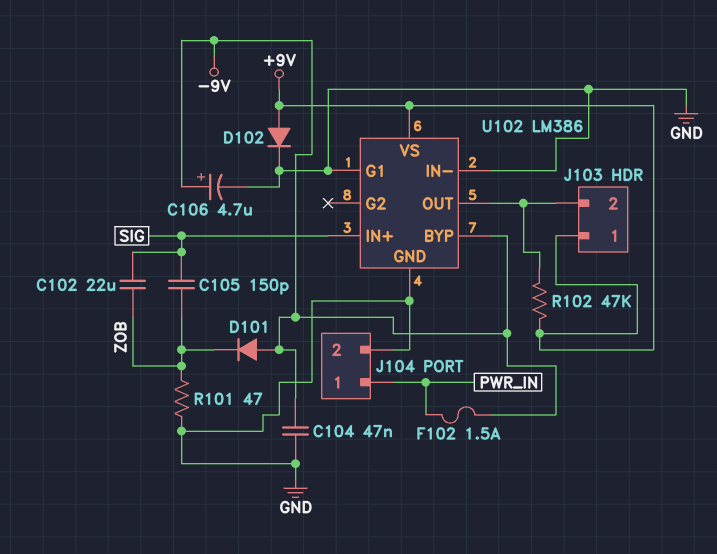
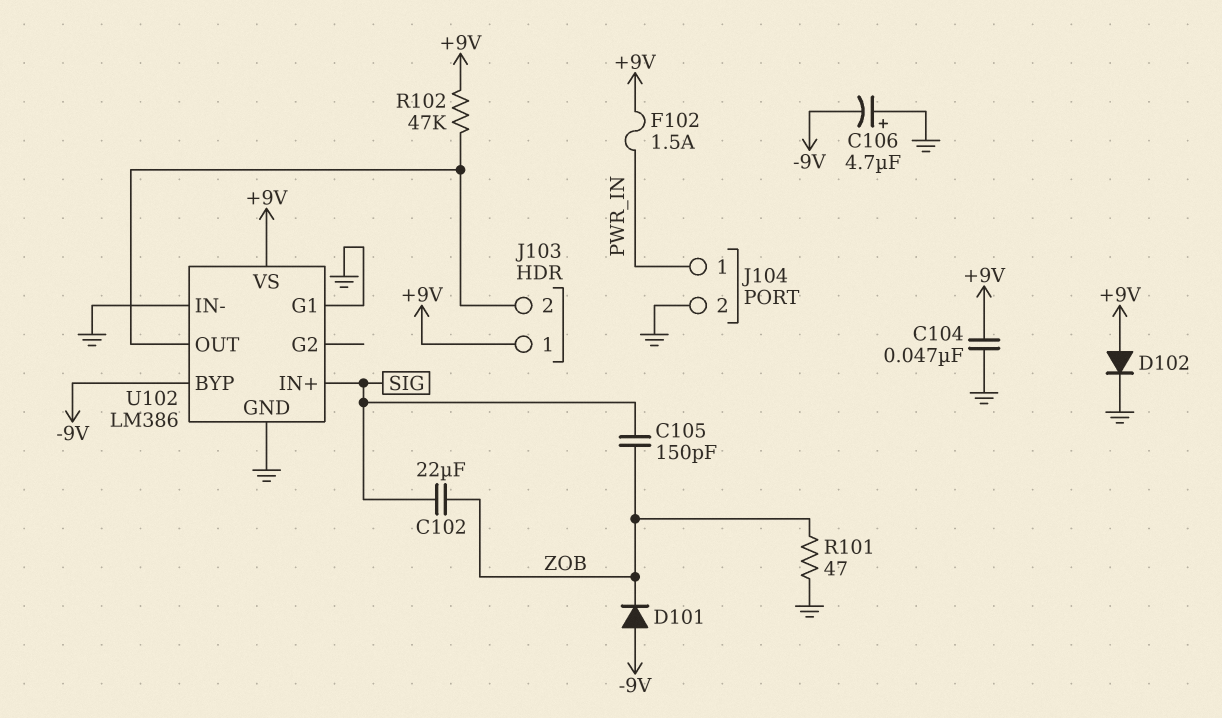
C104: 47nF (-9V, GND) -> 47nF (+9V, GND)
C106: 4.7uF (plus -9V, minus GND) -> 4.7uF (plus GND, minus -9V)
F102: 1.5A (-9V, PWR_IN) -> 1.5A (+9V, PWR_IN)

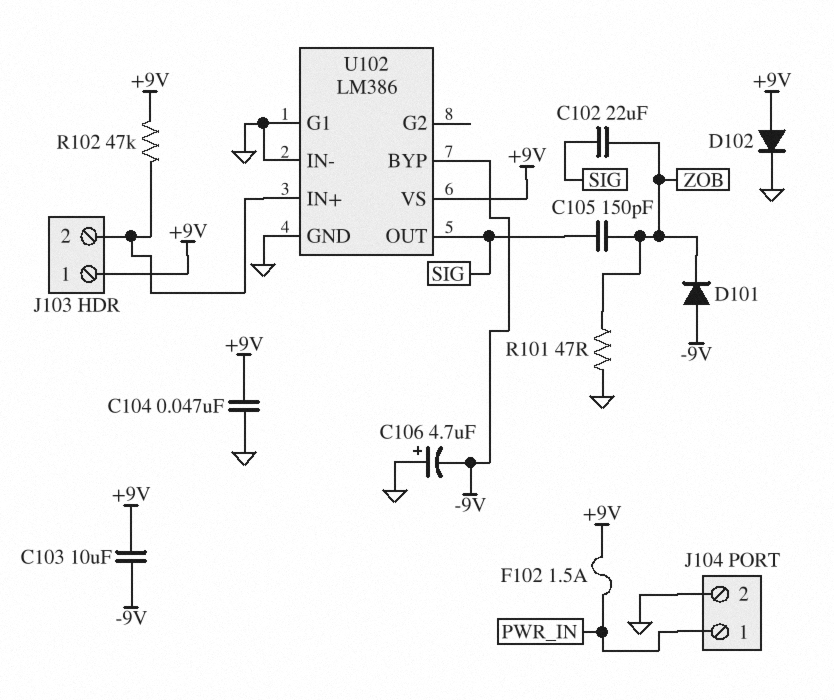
C103: none -> 10uF (+9V, -9V)
U102 pin IN+: SIG -> J103/2
U102 pin OUT: J103/2 -> SIG

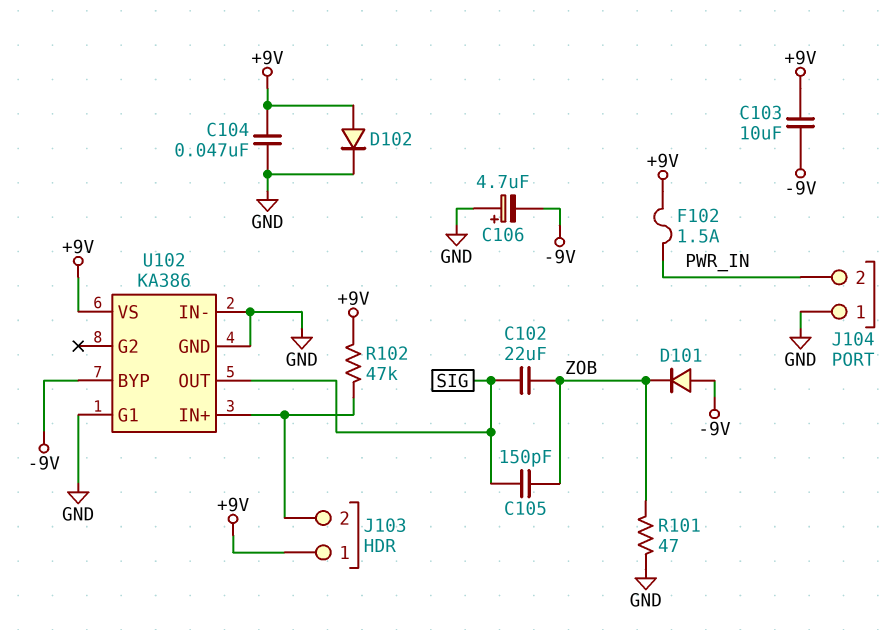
J104 pin 1: PWR_IN -> GND
J104 pin 2: GND -> PWR_IN
U102: LM386 -> KA386

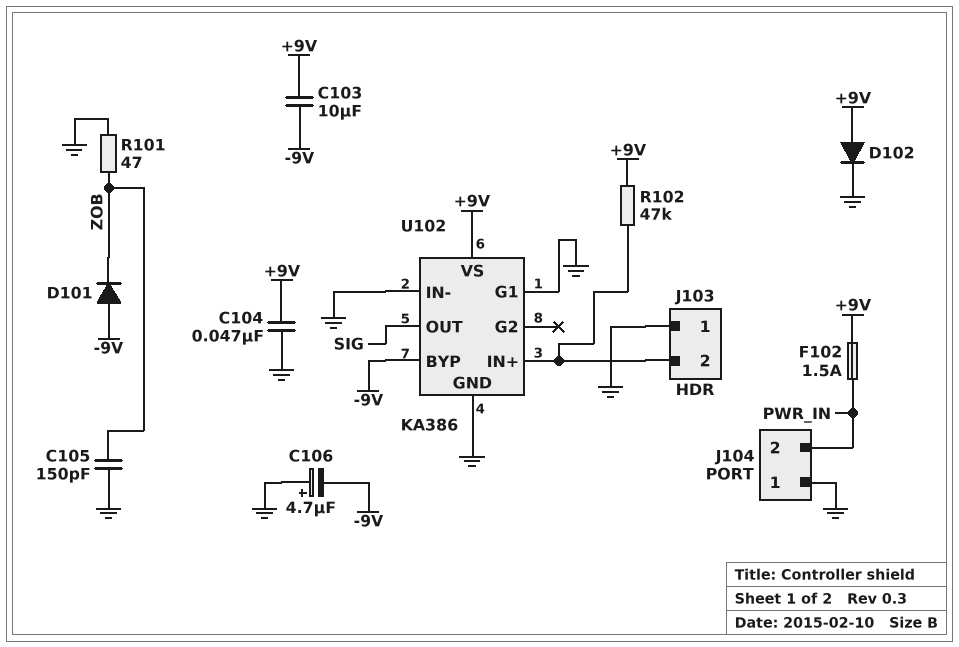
C102: 22uF (SIG, ZOB) -> none
C105: 150pF (SIG, ZOB) -> 150pF (GND, ZOB)
J103 pin 1: +9V -> GND

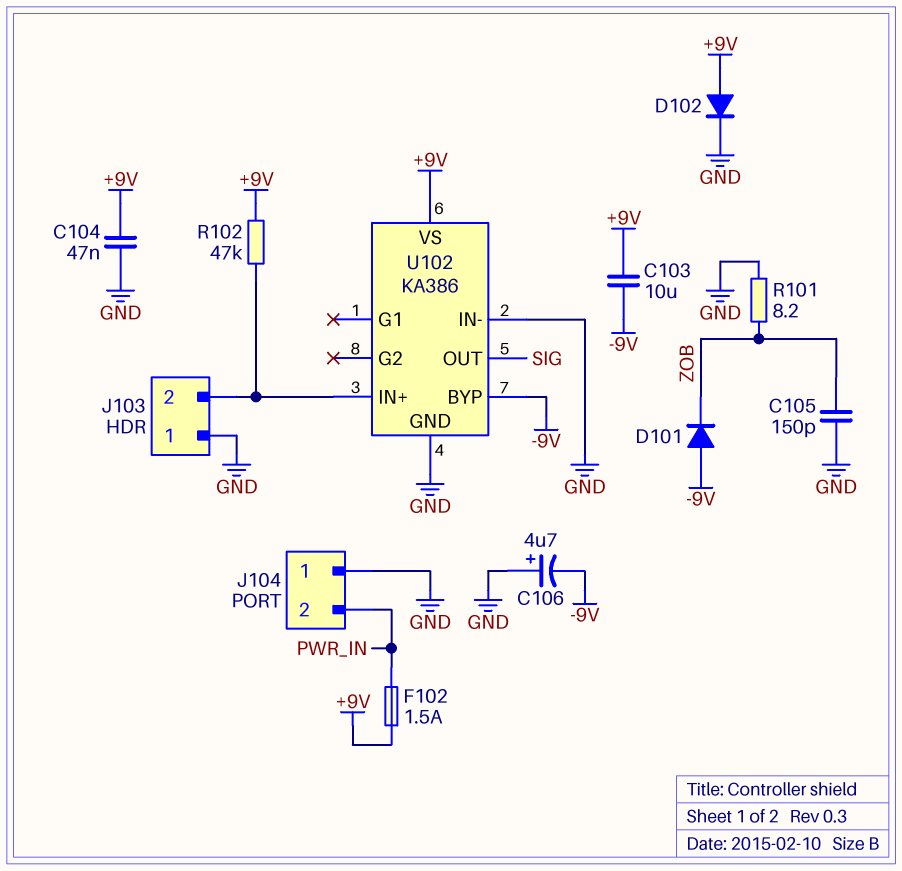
R101: 47 (GND, ZOB) -> 8.2 (GND, ZOB)
U102 pin G1: GND -> none

